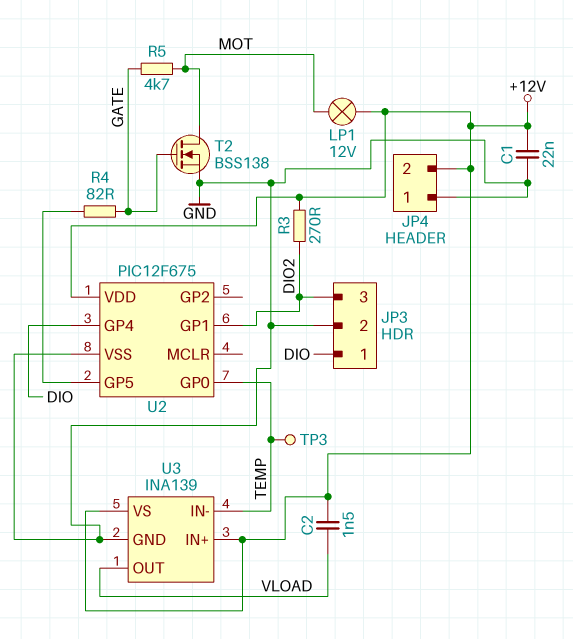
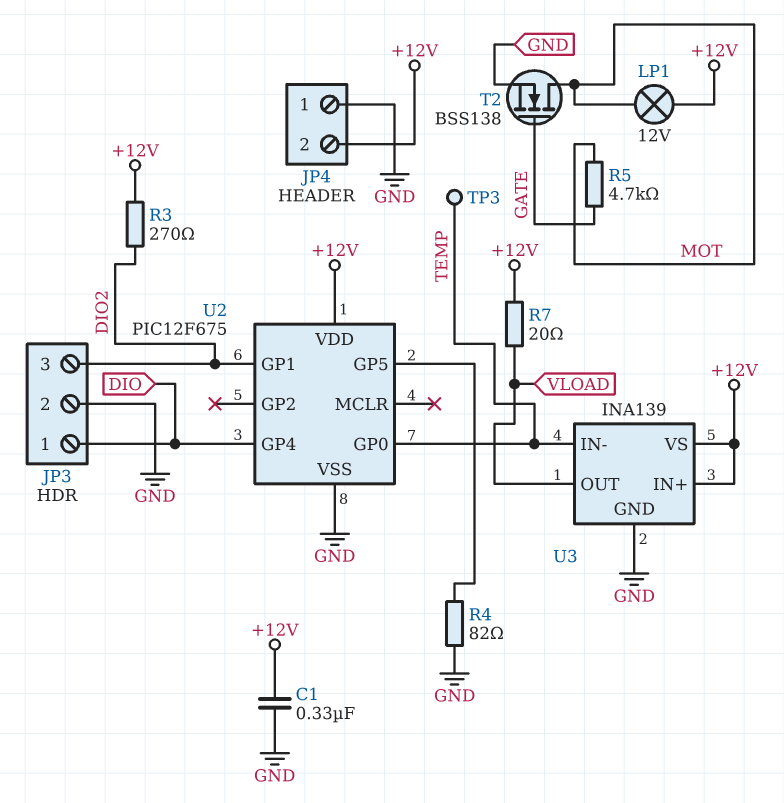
C1: 22nF (+12V, GND) -> 330nF (+12V, GND)
C2: 1.5nF (+12V, VLOAD) -> none
R4: 82 (GATE, U2/GP5) -> 82 (GND, U2/GP5)
R7: none -> 20 (+12V, VLOAD)

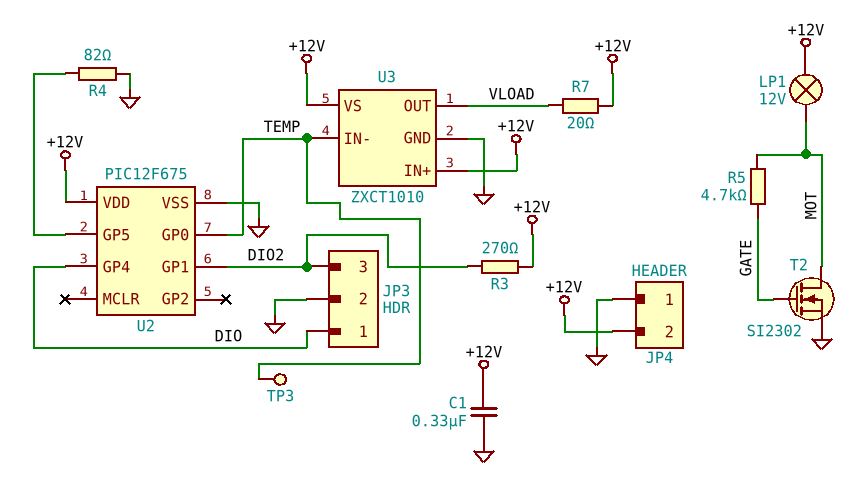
T2: NMOS BSS138 (G GATE, D MOT, S GND) -> NMOS SI2302 (G GATE, D MOT, S GND)
U3: INA139 -> ZXCT1010

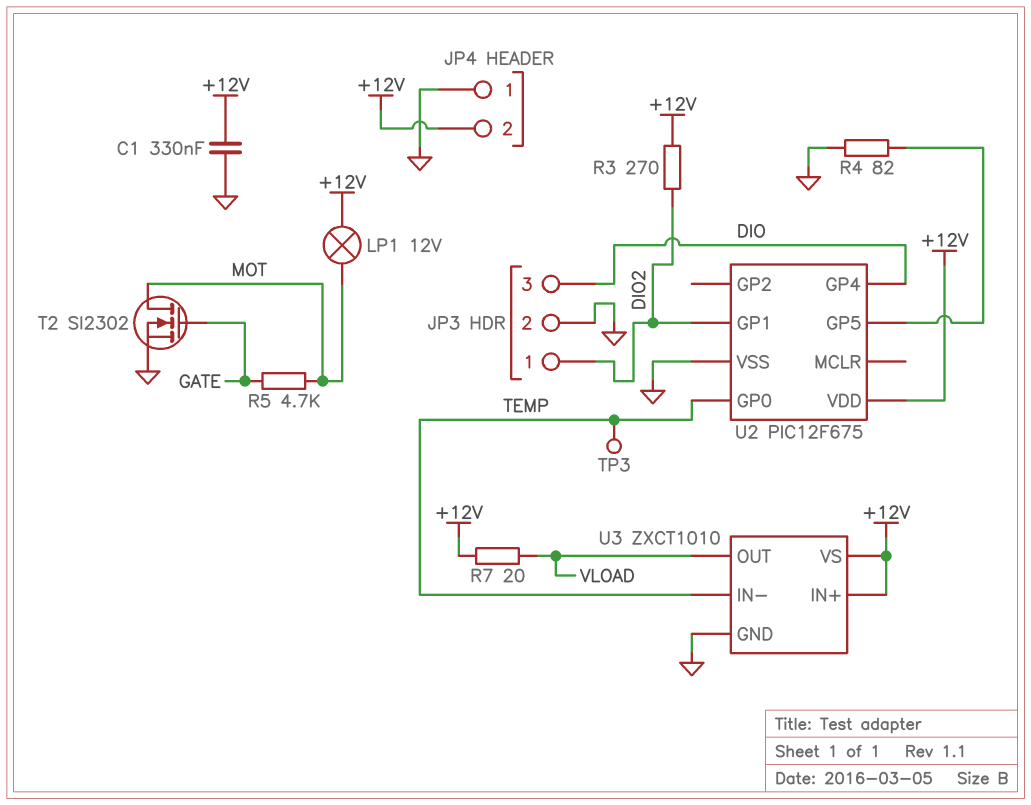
JP3 pin 1: DIO -> DIO2
JP3 pin 3: DIO2 -> DIO

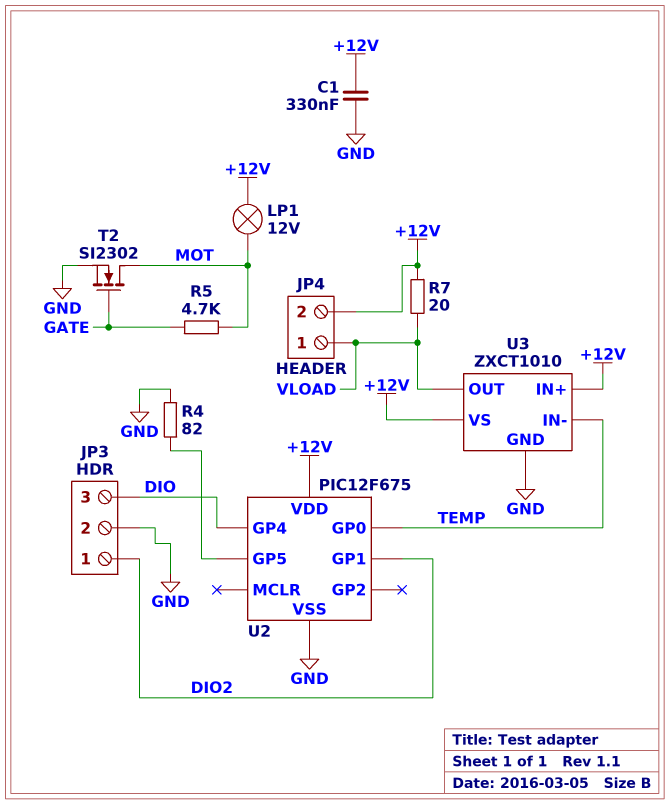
JP4 pin 1: GND -> VLOAD
R3: 270 (+12V, DIO2) -> none
TP3: test point (TEMP) -> none

